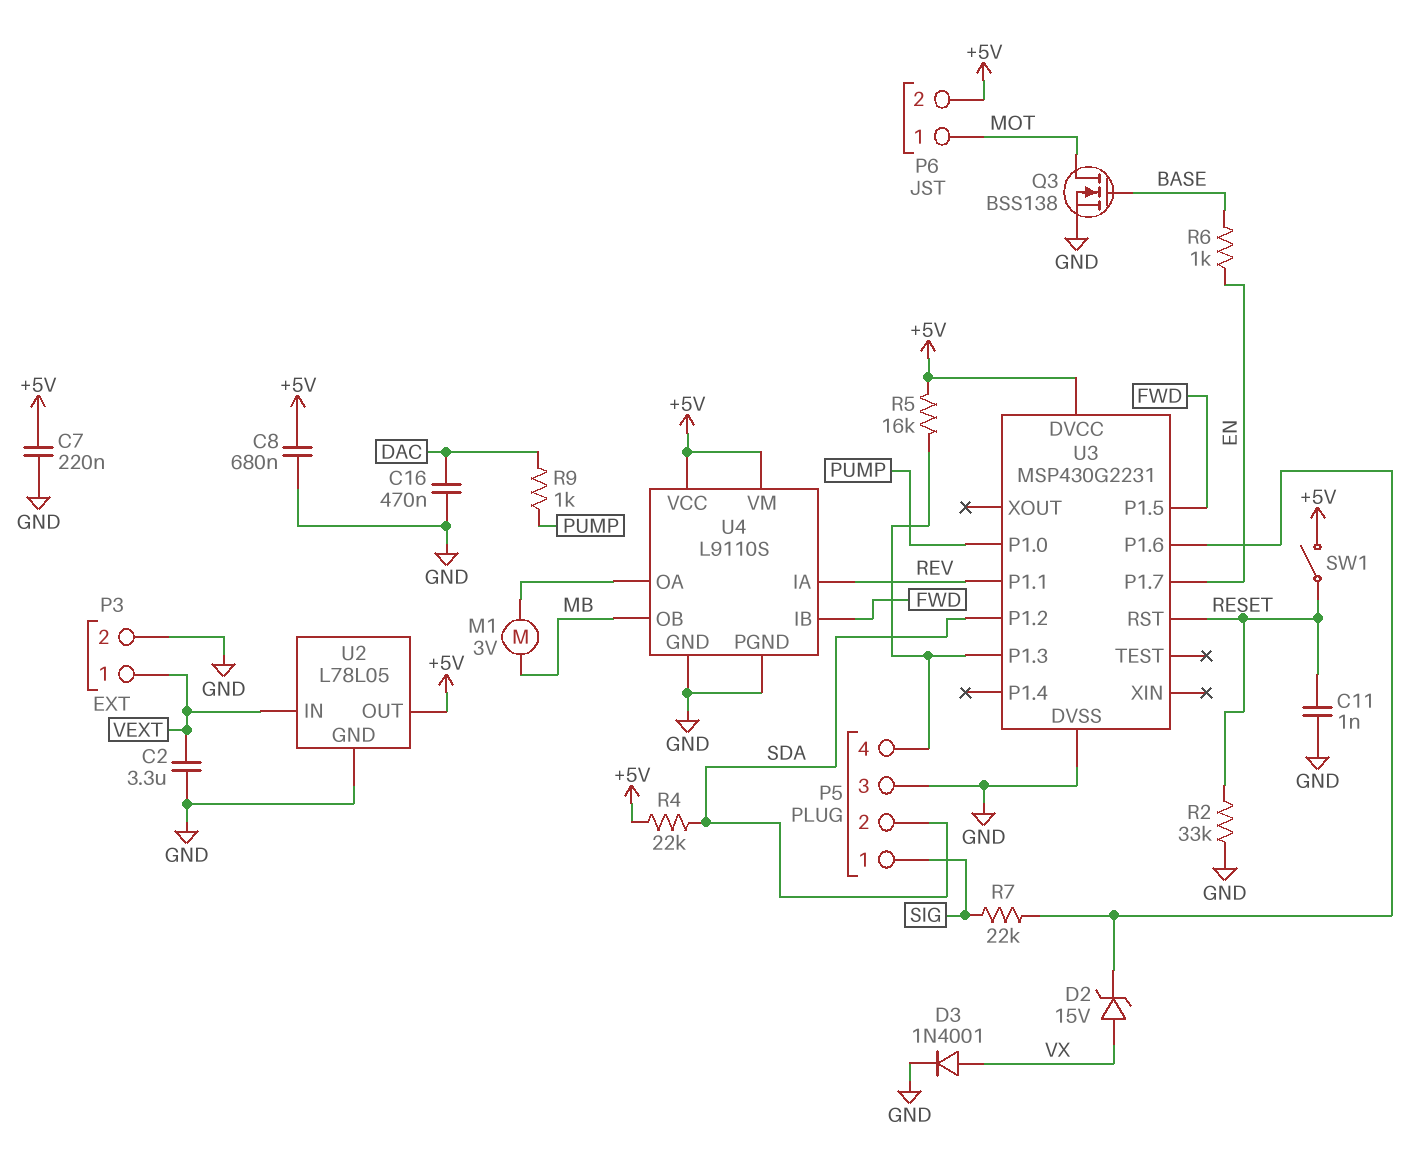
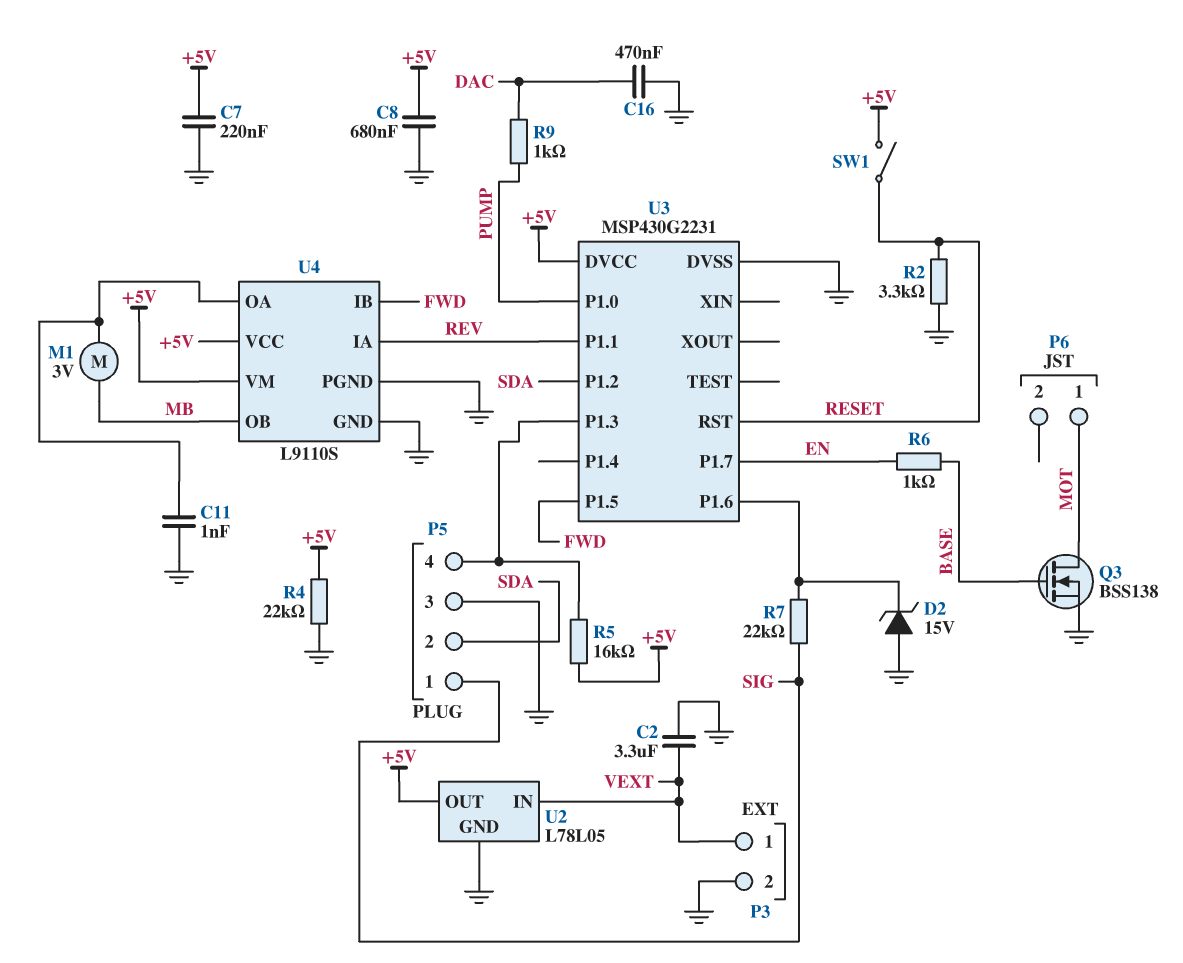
C11: 1nF (GND, RESET) -> 1nF (GND, U4/OA)
D2: zener 15V (A VX, K U3/P1.6) -> zener 15V (A GND, K U3/P1.6)
D3: diode 1N4001 (A VX, K GND) -> none
P6 pin 2: +5V -> none
R2: 33k (GND, RESET) -> 3.3k (GND, RESET)
R4: 22k (+5V, SDA) -> 22k (+5V, GND)

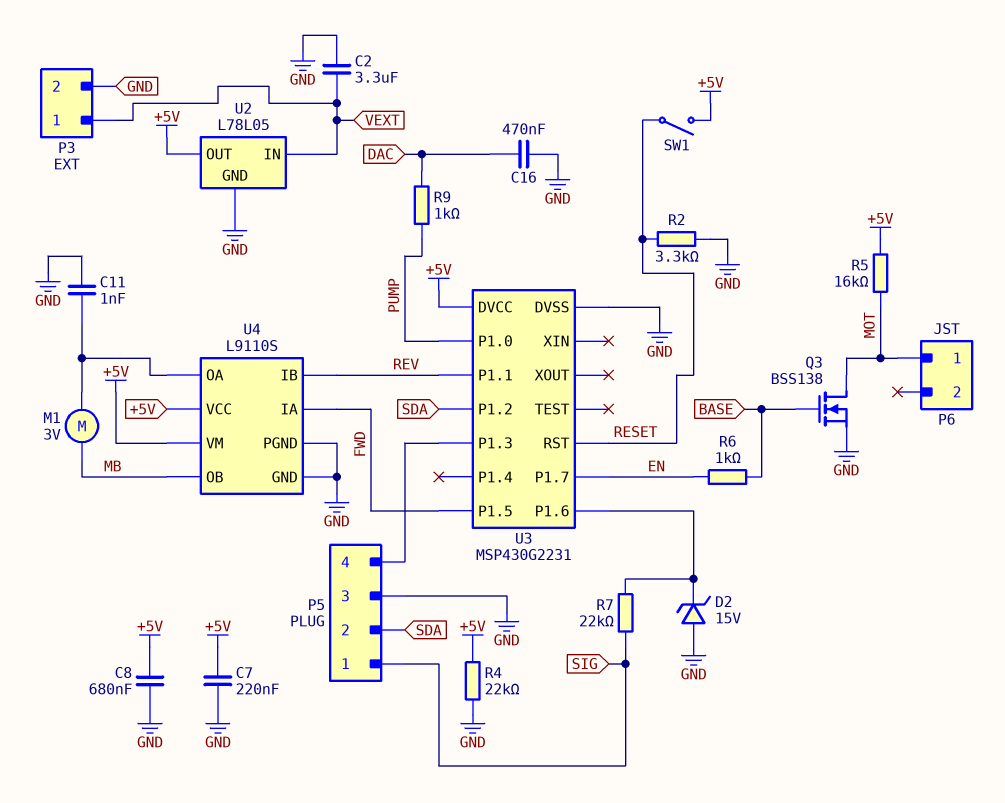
R5: 16k (+5V, P5/4) -> 16k (+5V, MOT)
U4 pin IA: REV -> FWD
U4 pin IB: FWD -> REV

